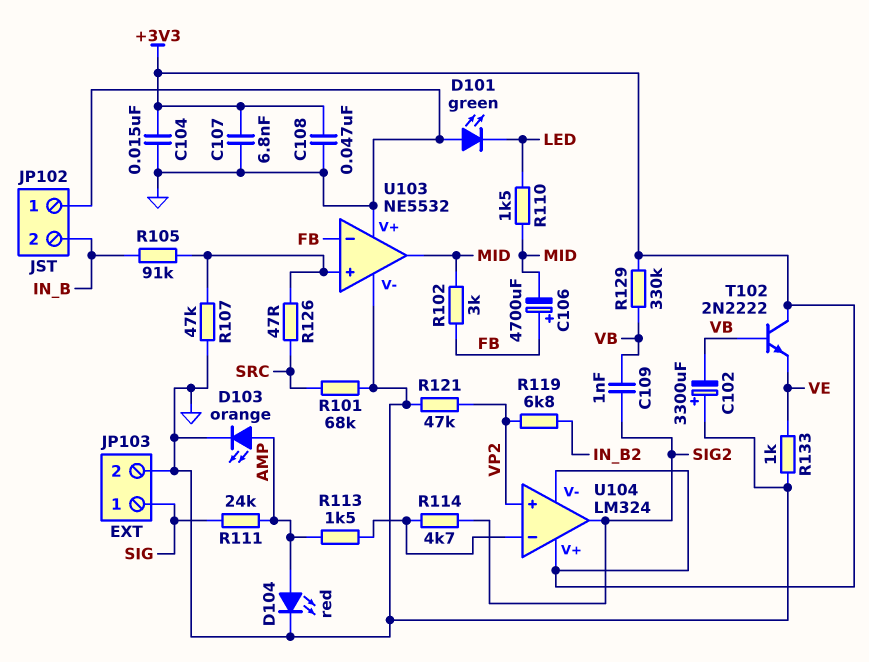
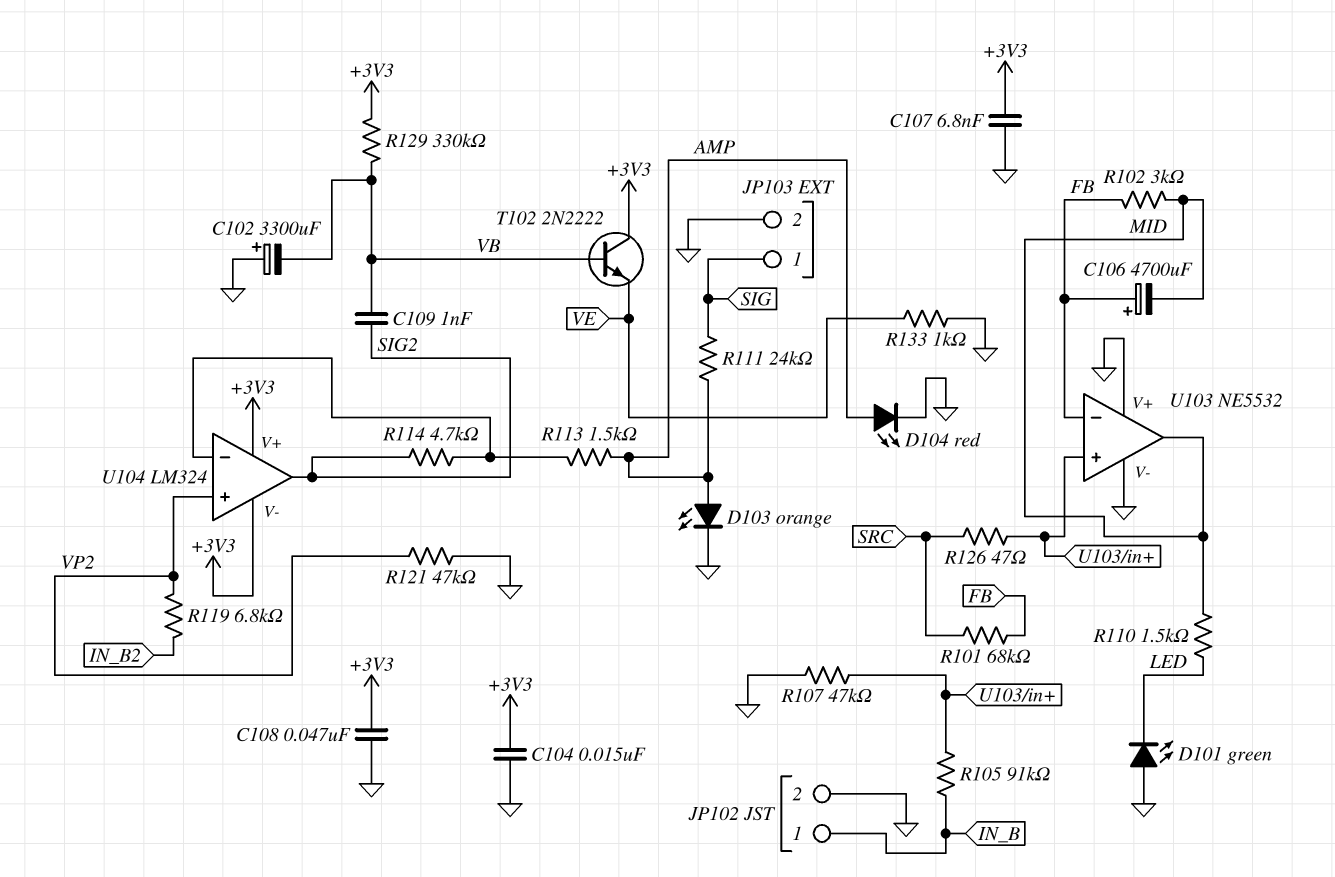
JP102 pin 1: GND -> IN_B
JP102 pin 2: IN_B -> GND
R101: 68k (GND, SRC) -> 68k (FB, SRC)

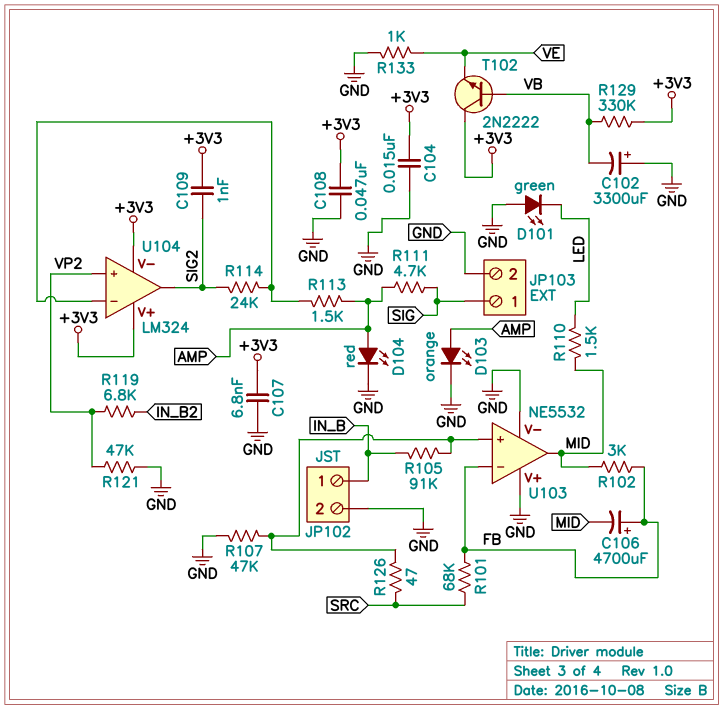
C109: 1nF (SIG2, VB) -> 1nF (+3V3, SIG2)
R111: 24k (AMP, SIG) -> 4.7k (AMP, SIG)
R114: 4.7k (SIG2, U104/in-) -> 24k (SIG2, U104/in-)

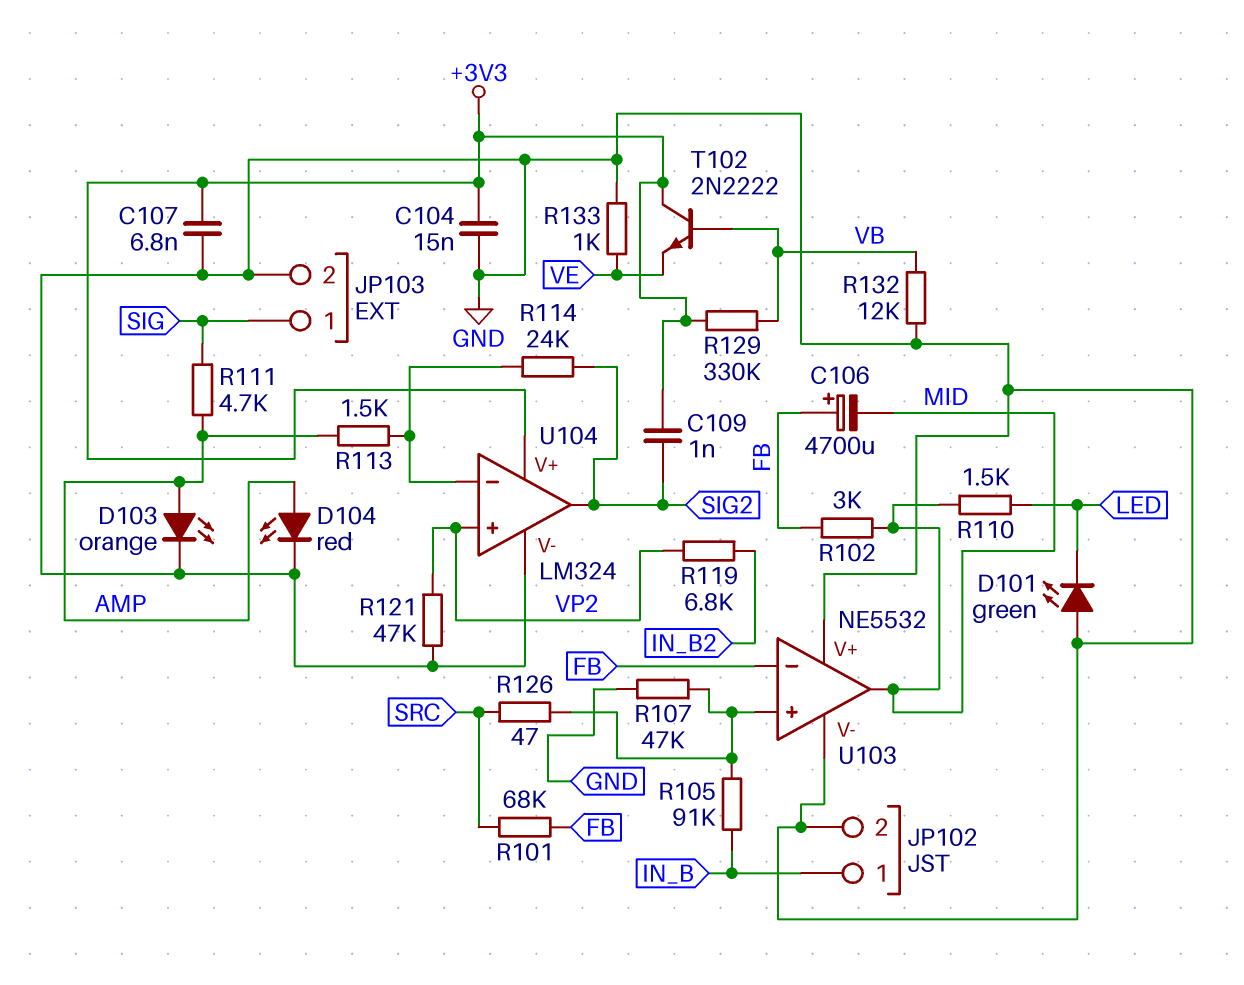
C102: 3300uF (plus GND, minus VB) -> none
C108: 47nF (+3V3, GND) -> none
R132: none -> 12k (GND, VB)
U104 pin V-: +3V3 -> GND

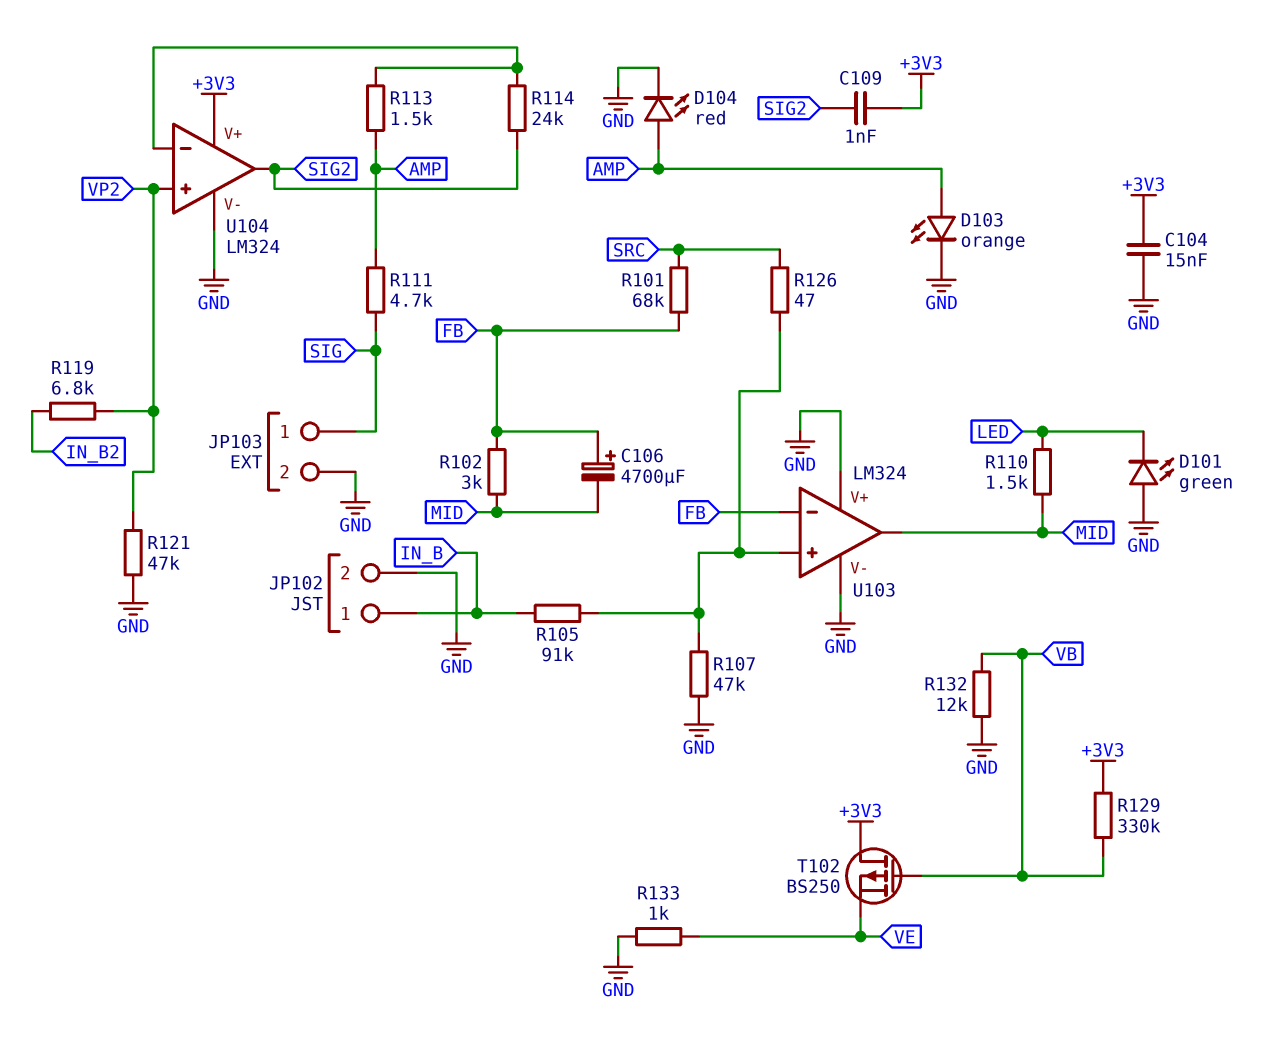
C107: 6.8nF (+3V3, GND) -> none
T102: NPN 2N2222 (B VB, C +3V3, E VE) -> PMOS BS250 (G VB, D +3V3, S VE)
U103: NE5532 -> LM324

